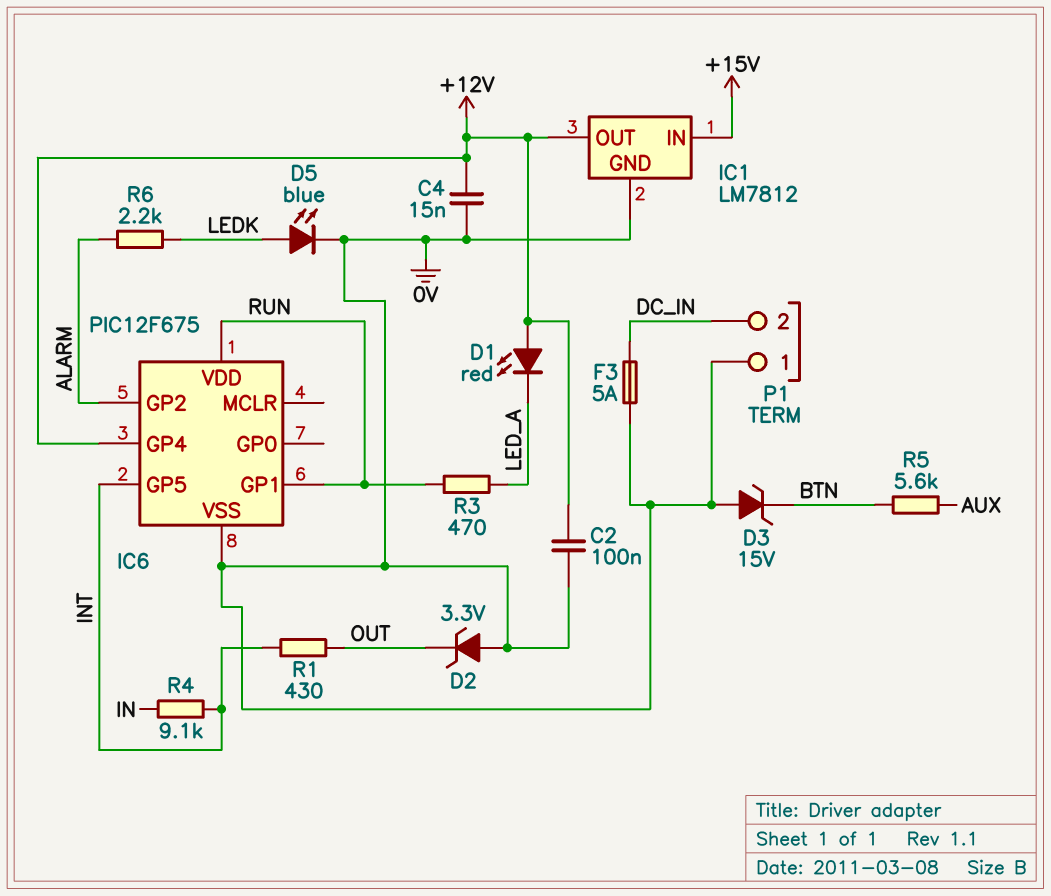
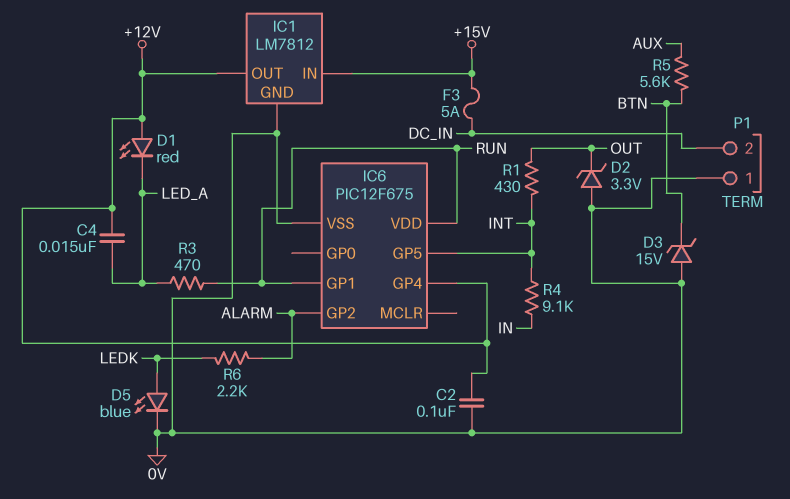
C4: 15nF (+12V, 0V) -> 15nF (+12V, LED_A)
F3: 5A (0V, DC_IN) -> 5A (+15V, DC_IN)

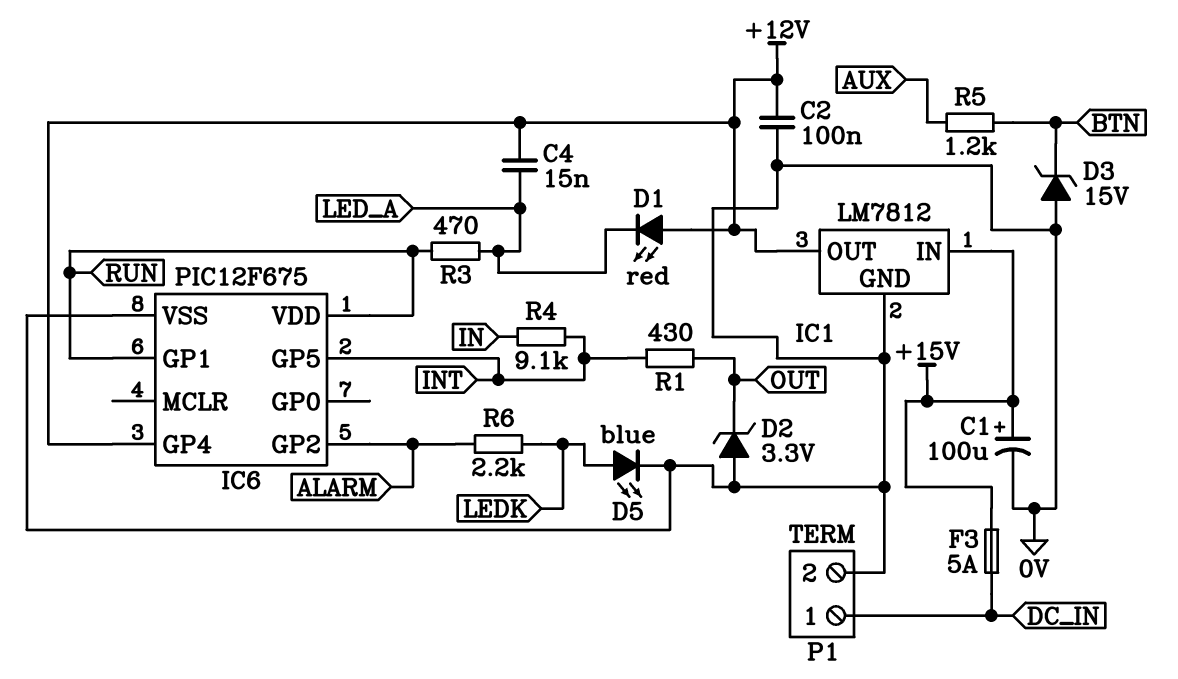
C1: none -> 100uF (plus +15V, minus 0V)
P1 pin 1: 0V -> DC_IN
P1 pin 2: DC_IN -> 0V
R5: 5.6k (AUX, BTN) -> 1.2k (AUX, BTN)

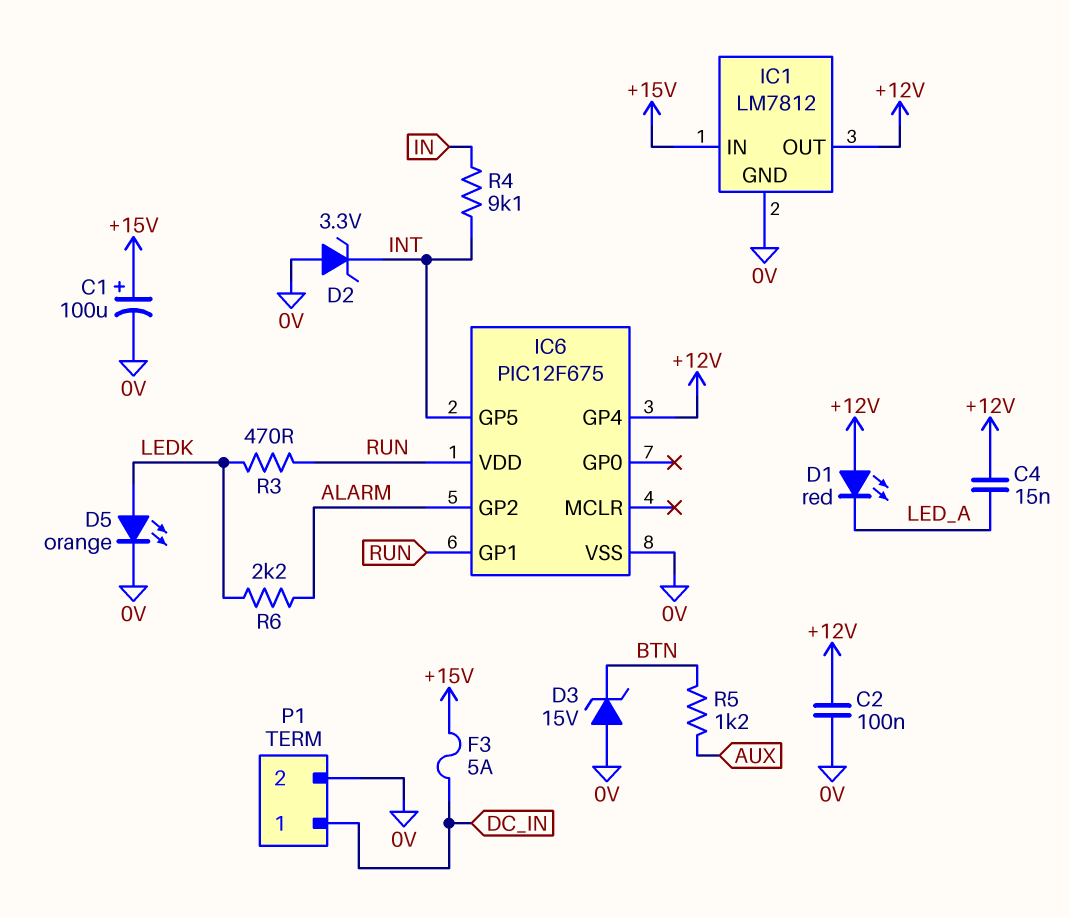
D2: zener 3.3V (A 0V, K OUT) -> zener 3.3V (A 0V, K INT)
D5: LED blue (A LEDK, K 0V) -> LED orange (A LEDK, K 0V)
R1: 430 (INT, OUT) -> none
R3: 470 (LED_A, RUN) -> 470 (LEDK, RUN)

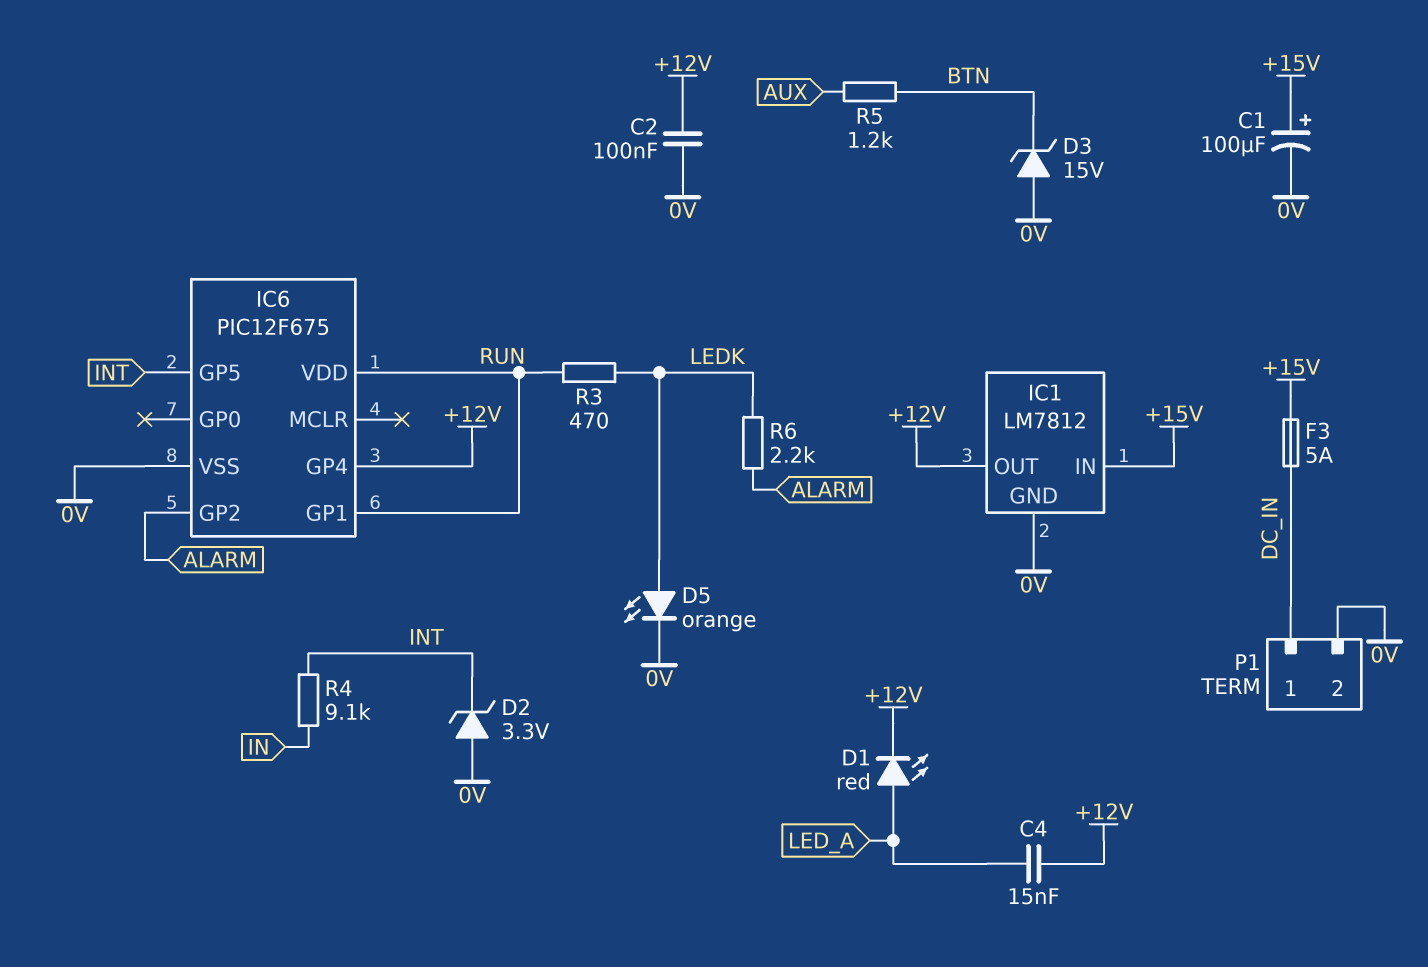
D1: LED red (A +12V, K LED_A) -> LED red (A LED_A, K +12V)

